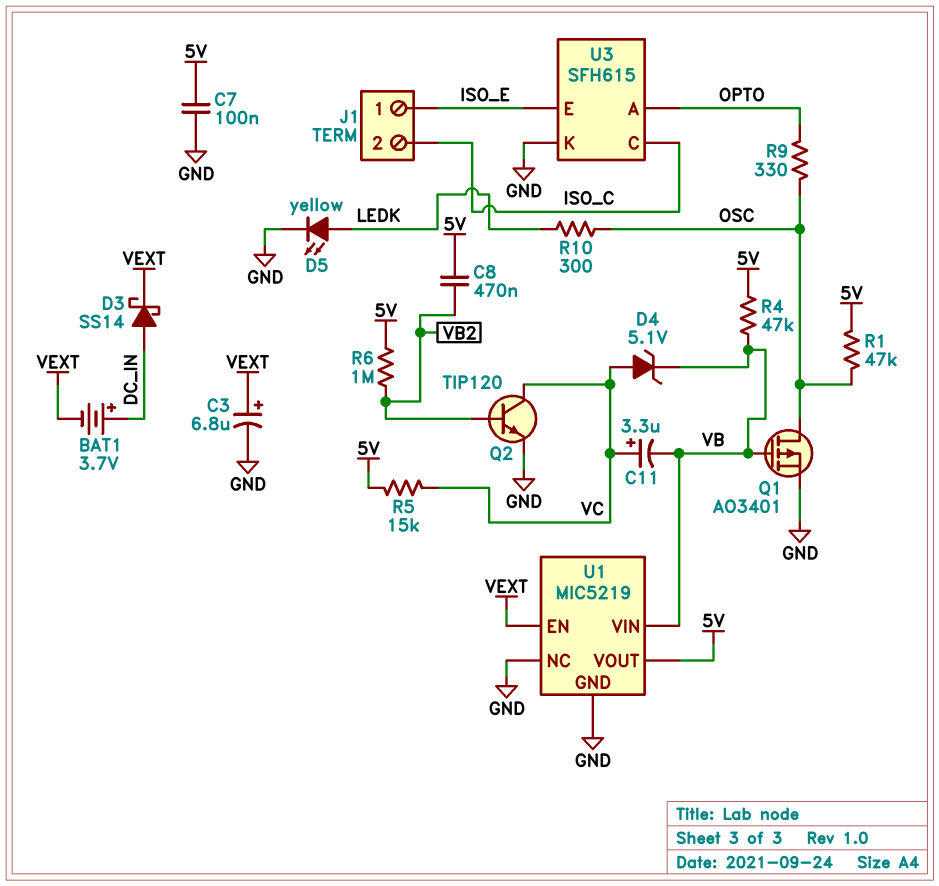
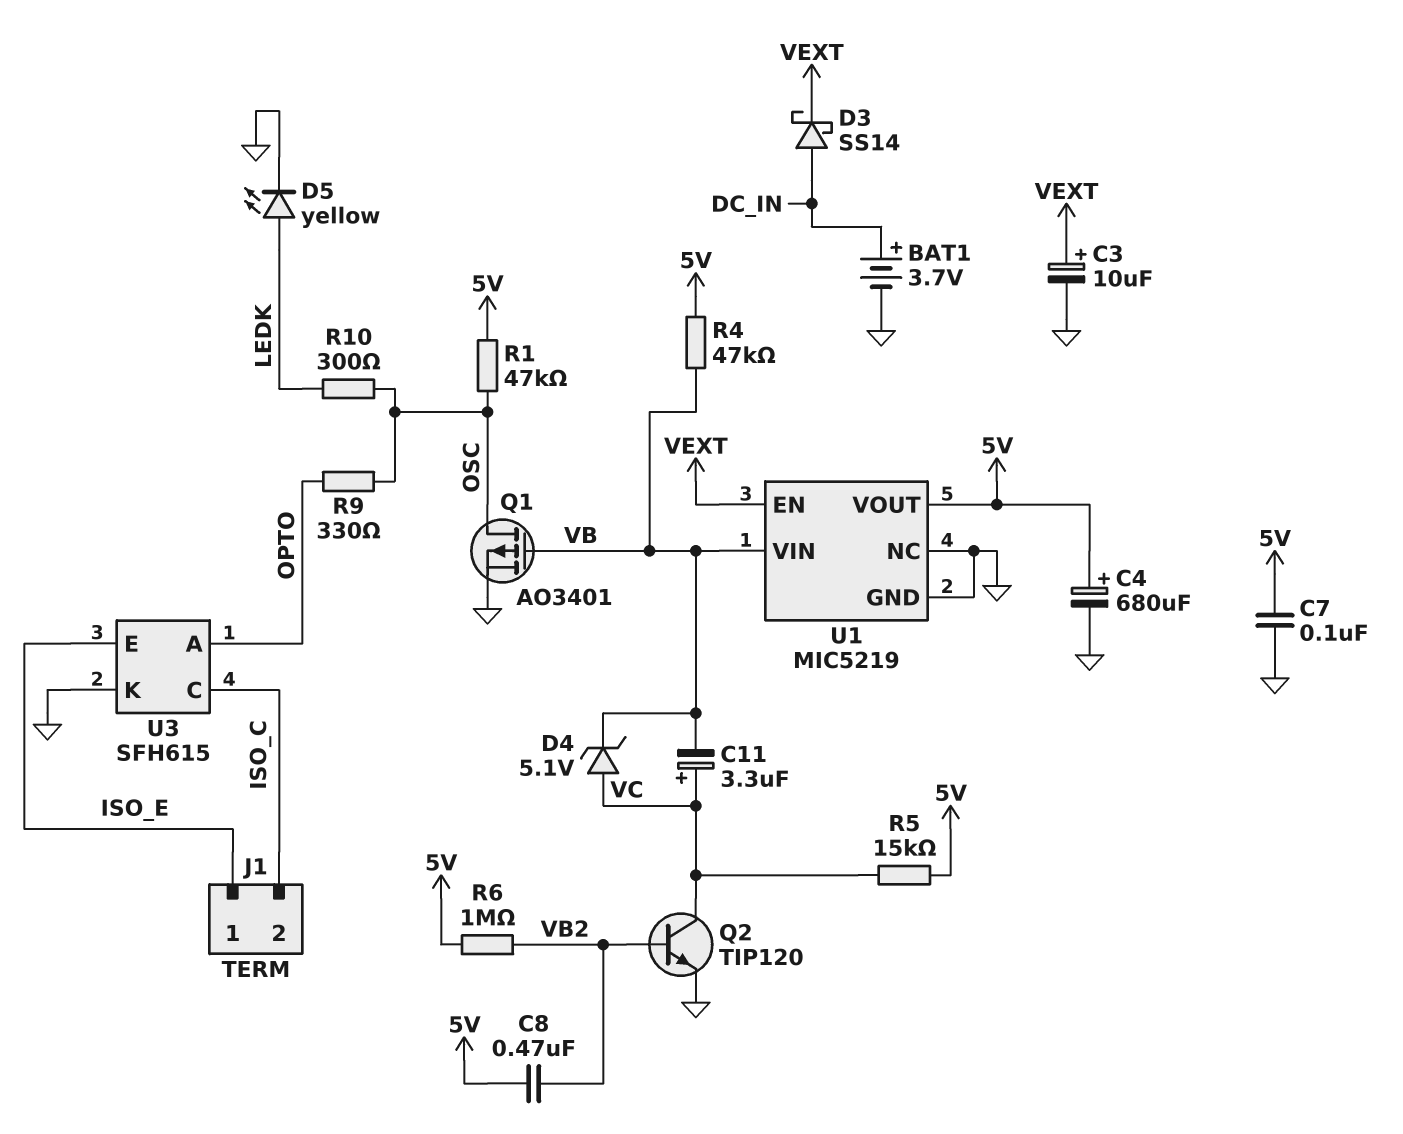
BAT1: 3.7V (plus DC_IN, minus VEXT) -> 3.7V (plus DC_IN, minus GND)
C3: 6.8uF (plus VEXT, minus GND) -> 10uF (plus VEXT, minus GND)
C4: none -> 680uF (plus 5V, minus GND)

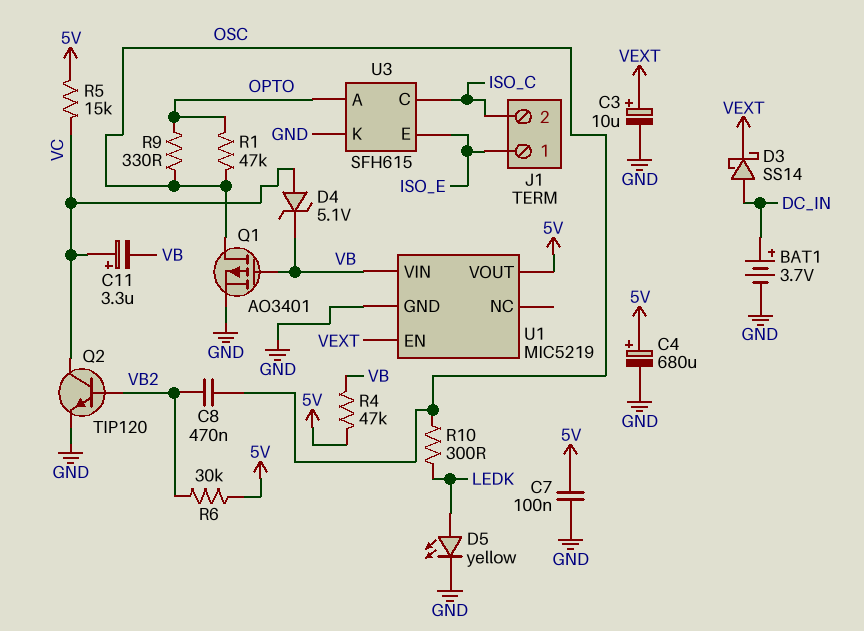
C8: 470nF (5V, VB2) -> 470nF (OSC, VB2)
R1: 47k (5V, OSC) -> 47k (OPTO, OSC)
R6: 1M (5V, VB2) -> 30k (5V, VB2)
U1 pin NC: GND -> none

